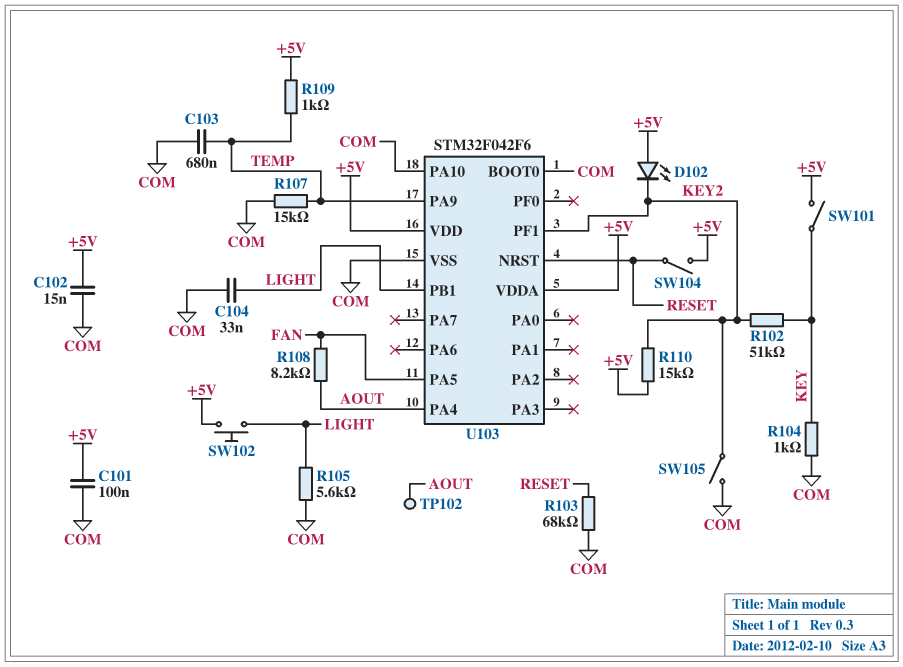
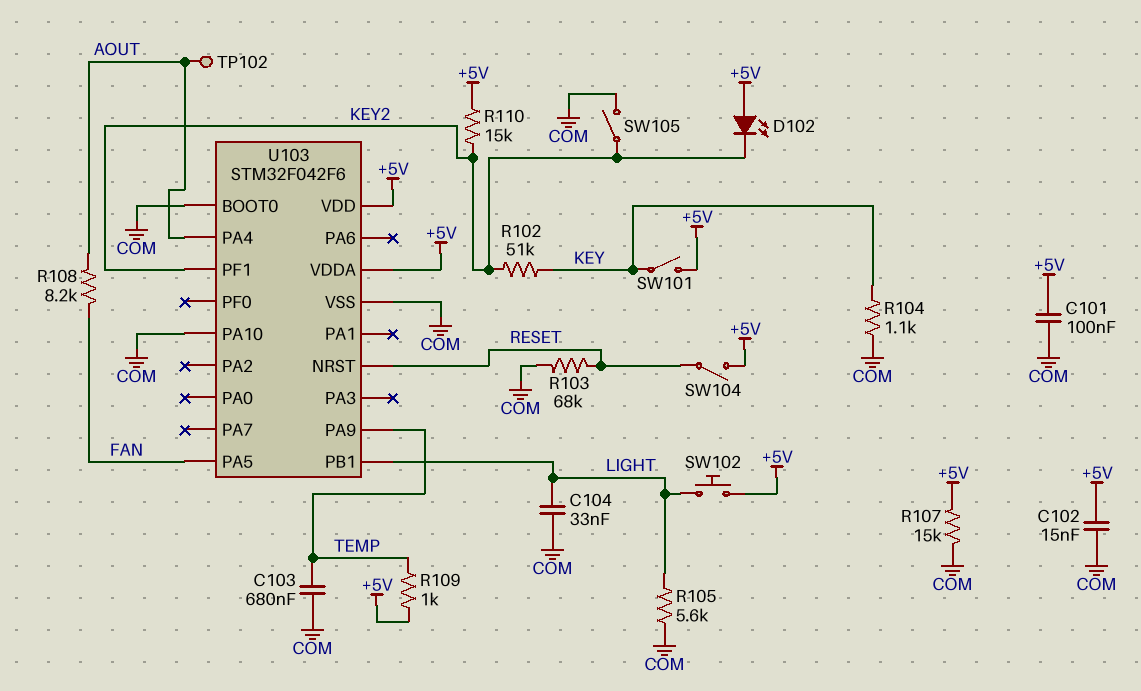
R104: 1k (COM, KEY) -> 1.1k (COM, KEY)
R107: 15k (COM, TEMP) -> 15k (+5V, COM)

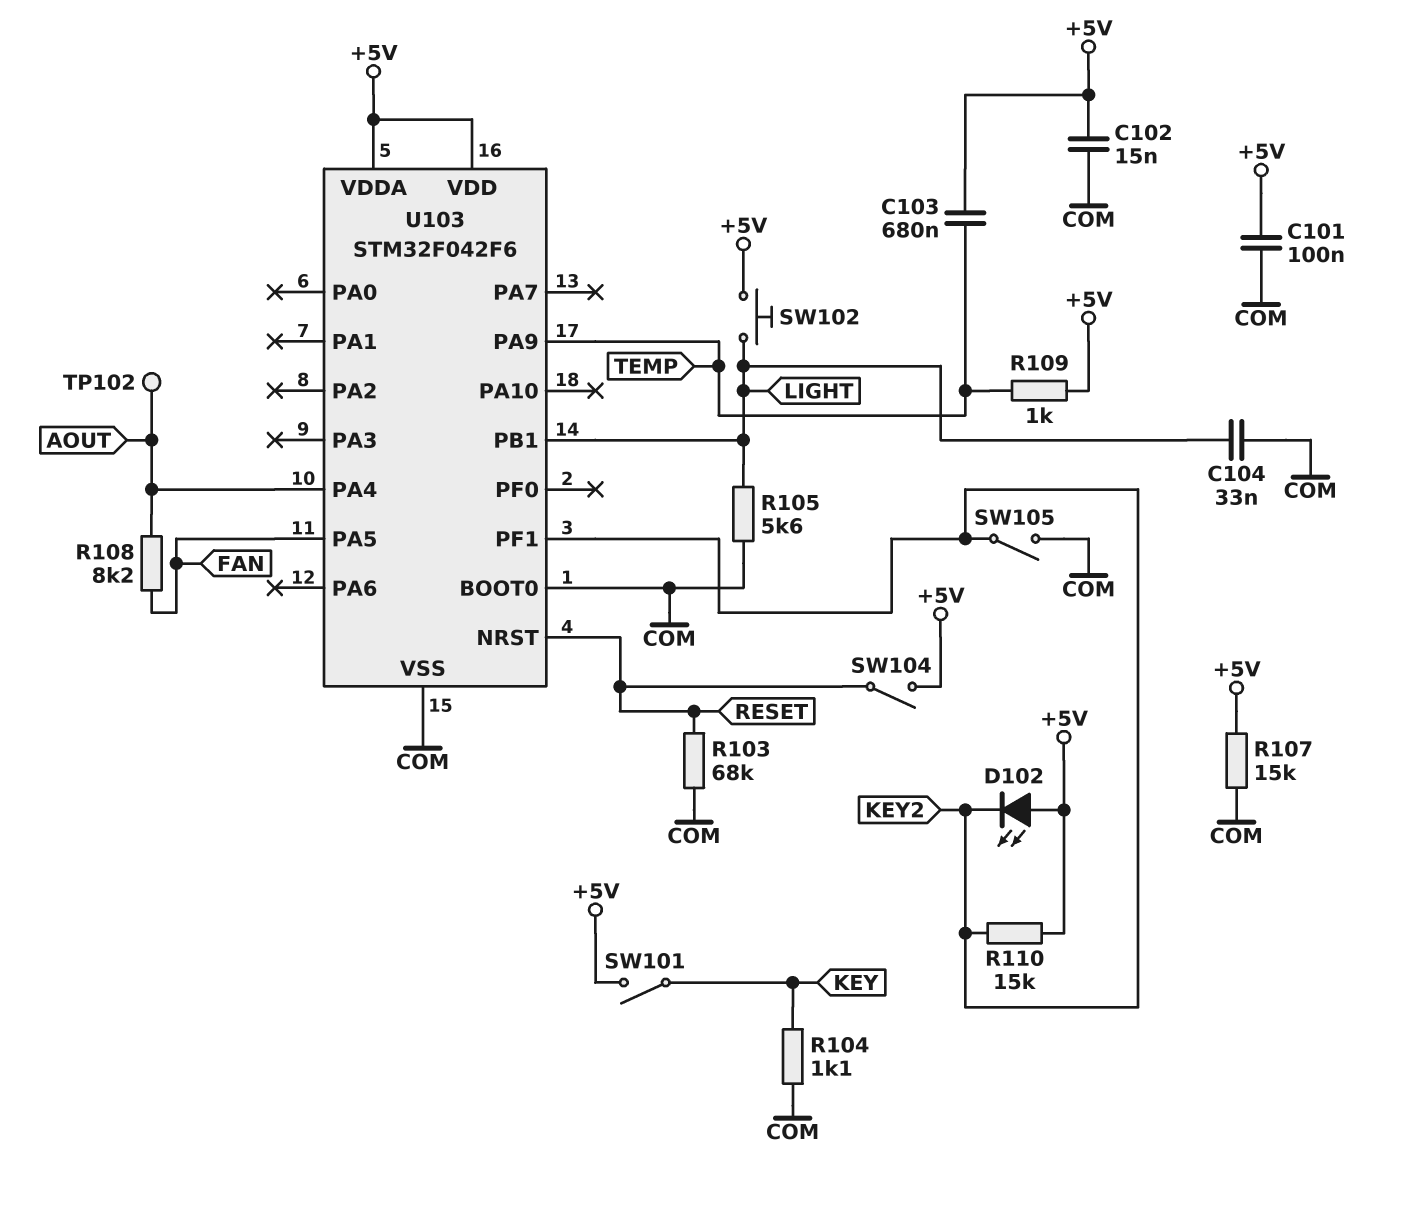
C103: 680nF (COM, TEMP) -> 680nF (+5V, TEMP)
R102: 51k (KEY, KEY2) -> none
U103 pin PA10: COM -> none

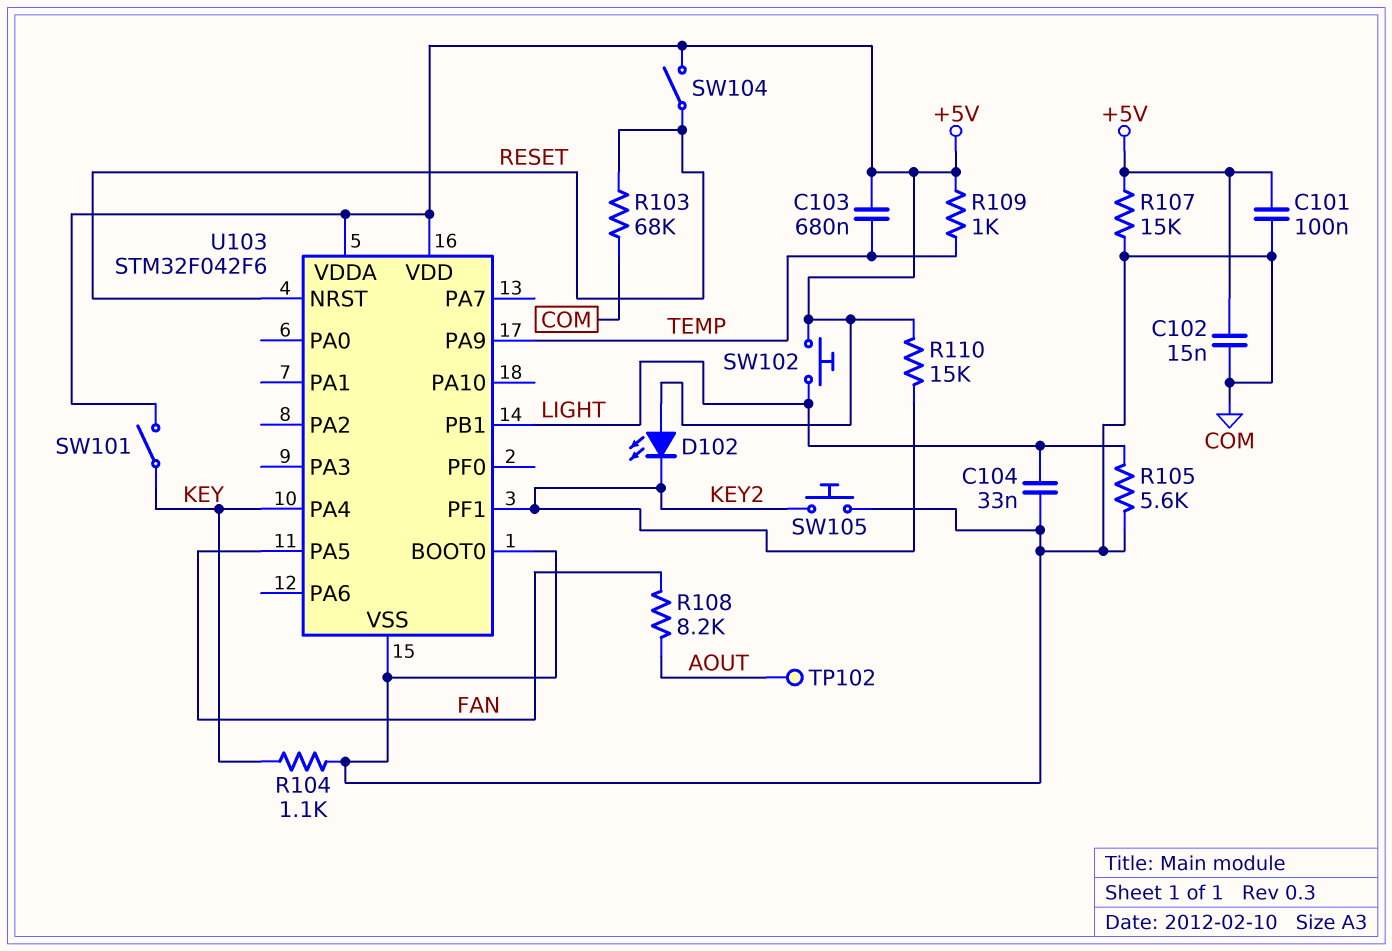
SW105: switch (COM, KEY2) -> button (COM, KEY2)
U103 pin PA4: AOUT -> KEY

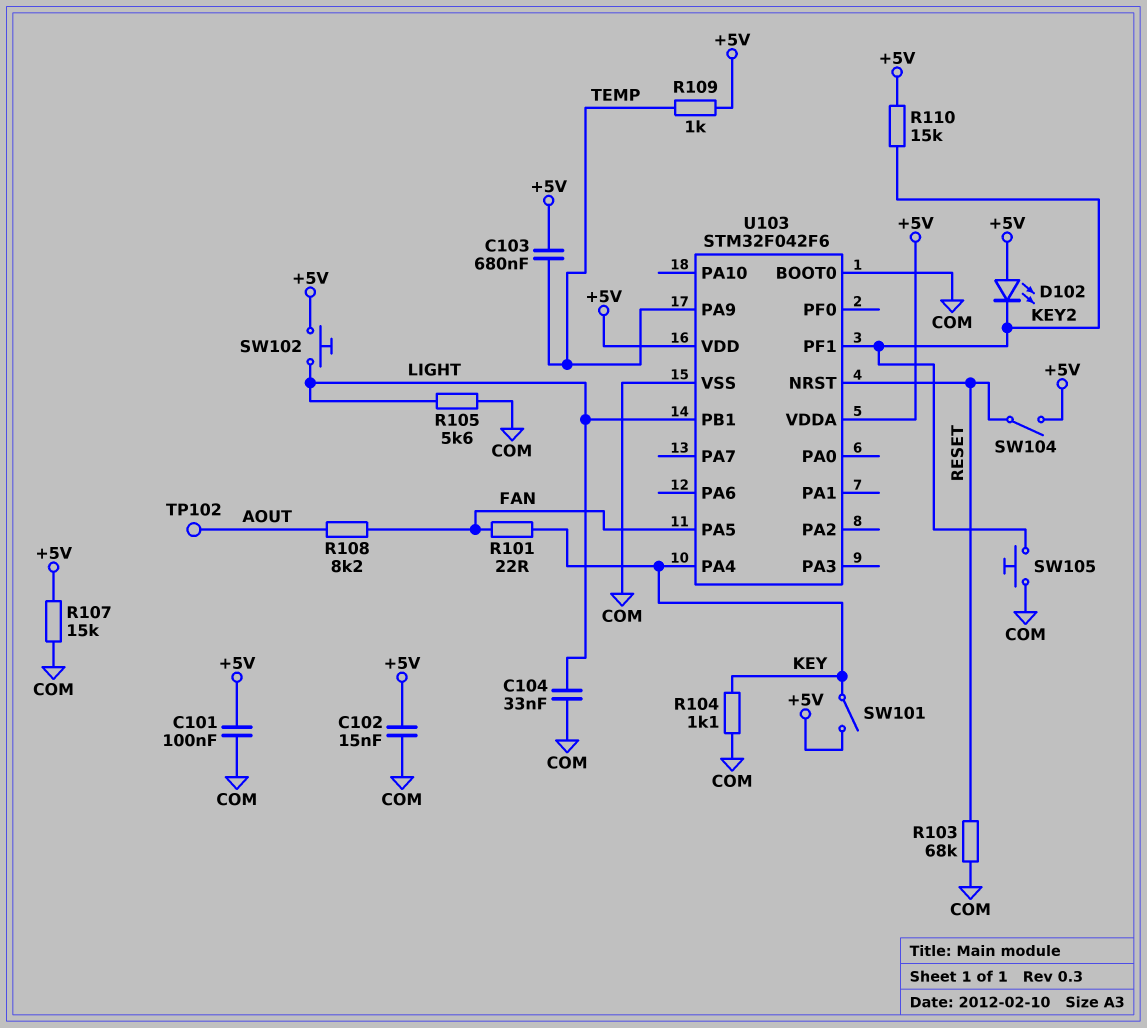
R101: none -> 22 (FAN, KEY)

